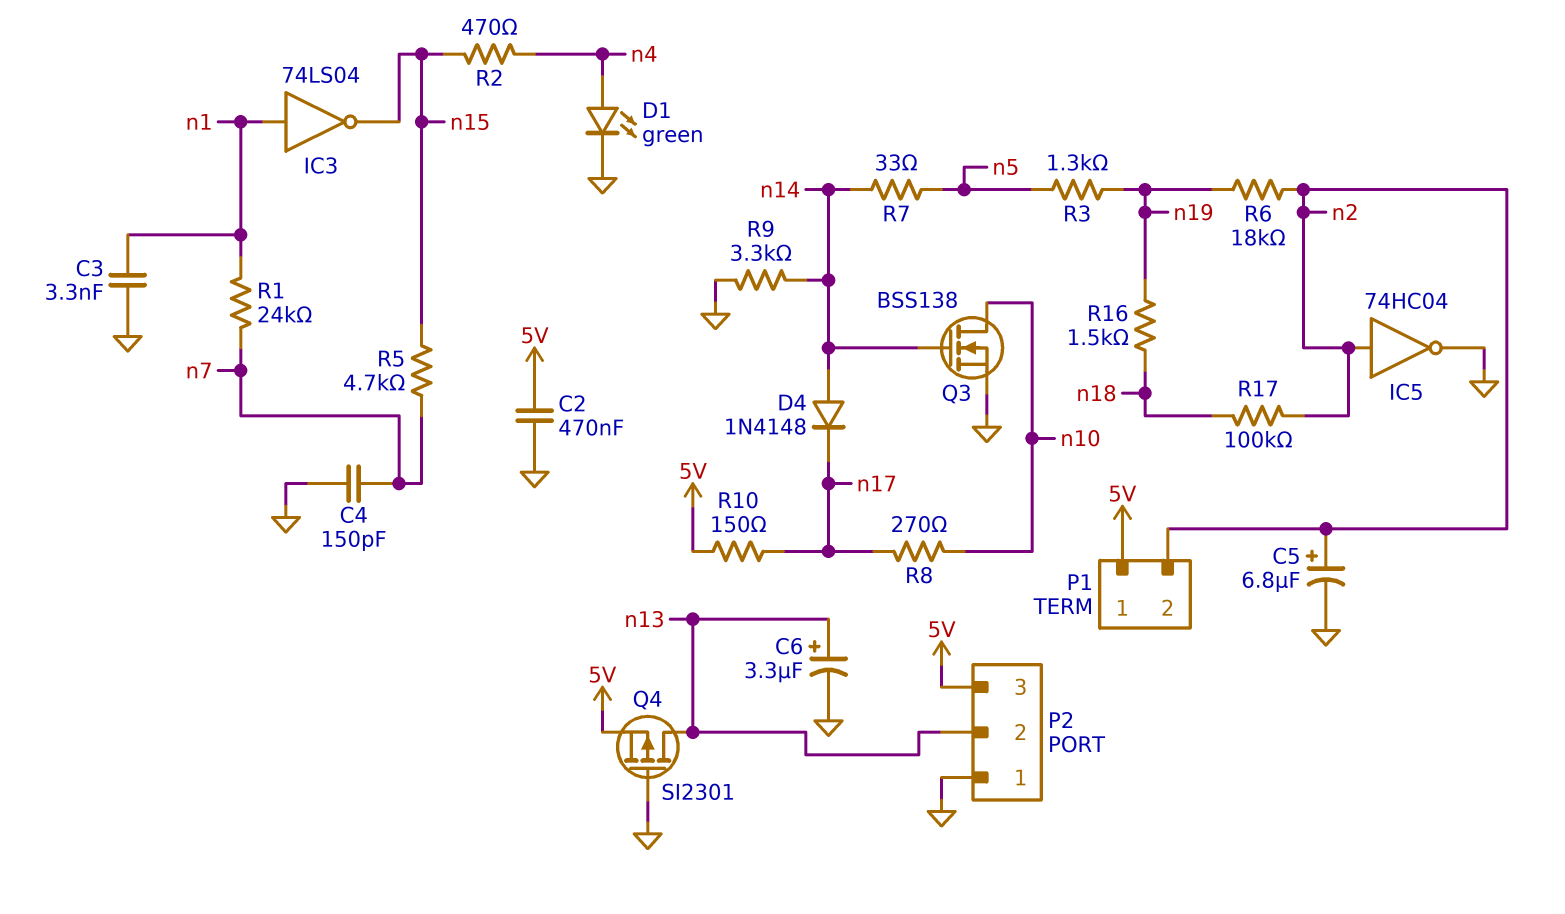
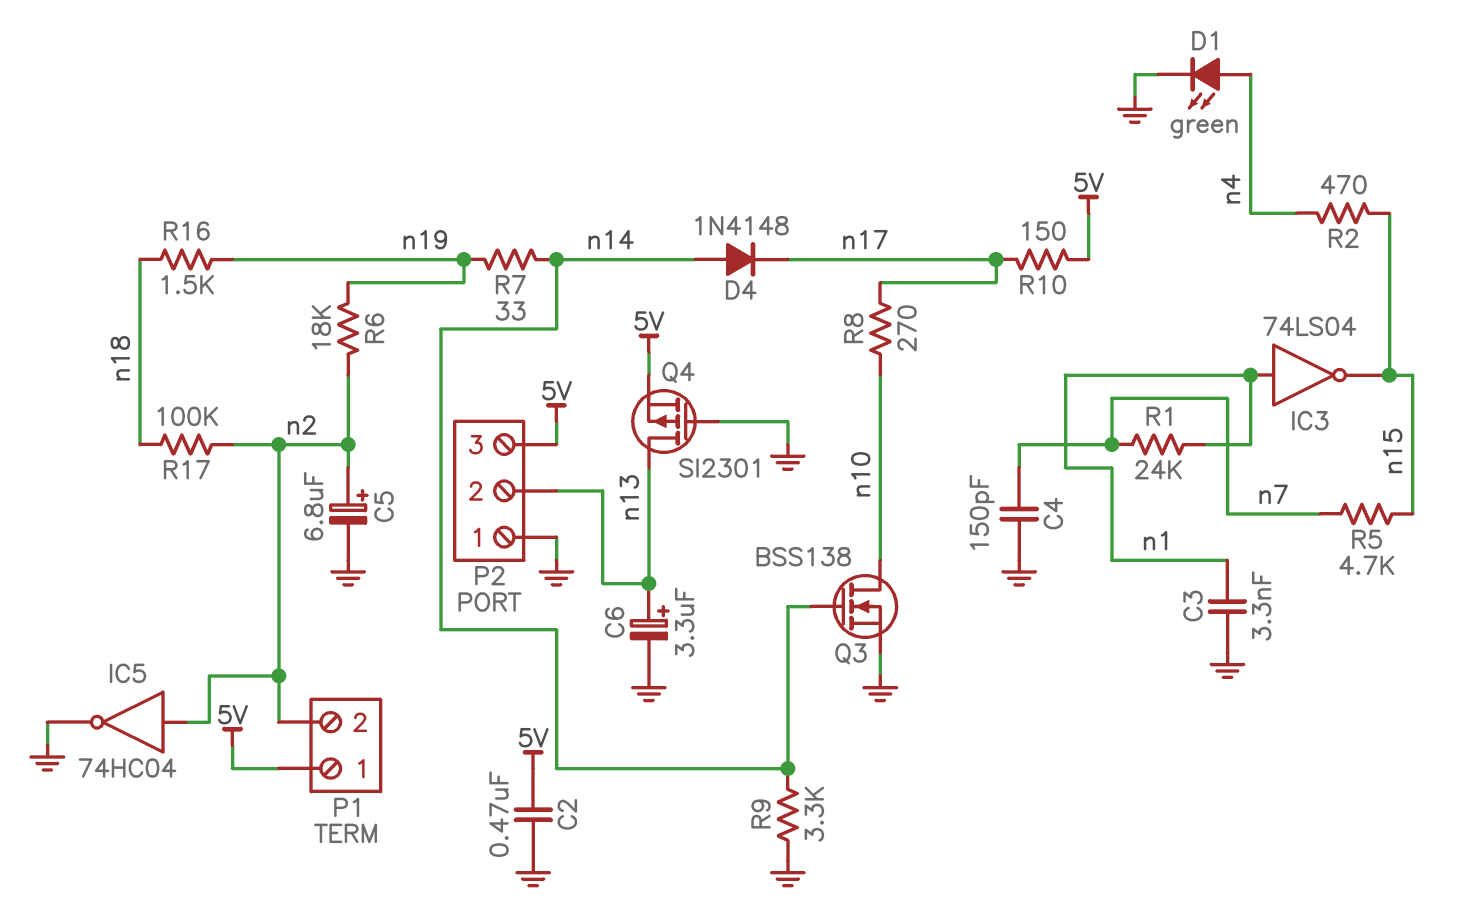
R3: 1.3k (n5, n19) -> none
R7: 33 (n5, n14) -> 33 (n14, n19)

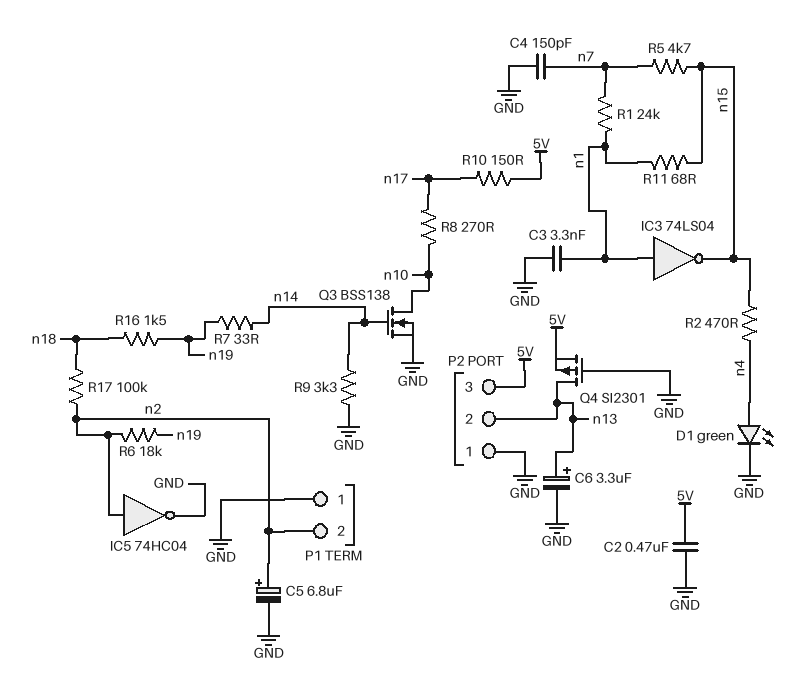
D4: diode 1N4148 (A n14, K n17) -> none
P1 pin 1: 5V -> GND
R11: none -> 68 (n1, n15)

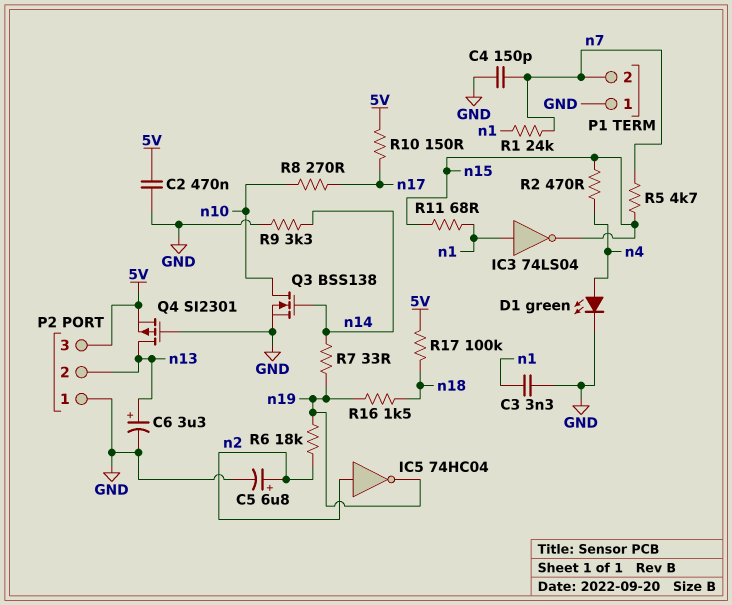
IC5: NOT 74HC04 (in n2, out GND) -> NOT 74HC04 (in n2, out n19)
P1 pin 2: n2 -> n7
R17: 100k (n2, n18) -> 100k (5V, n18)

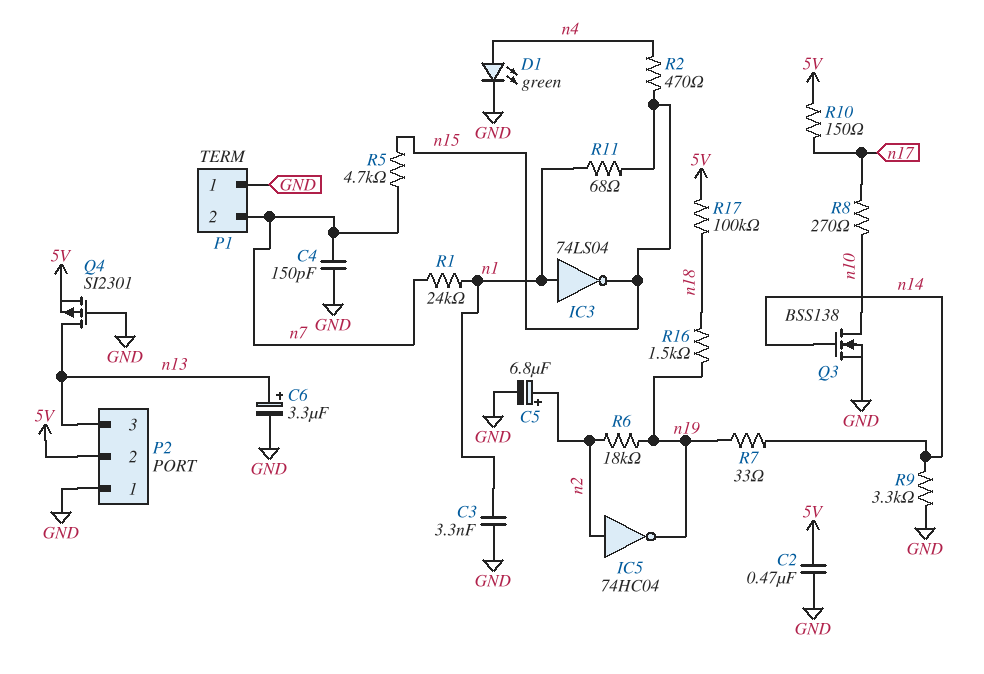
P2 pin 2: n13 -> 5V
P2 pin 3: 5V -> n13

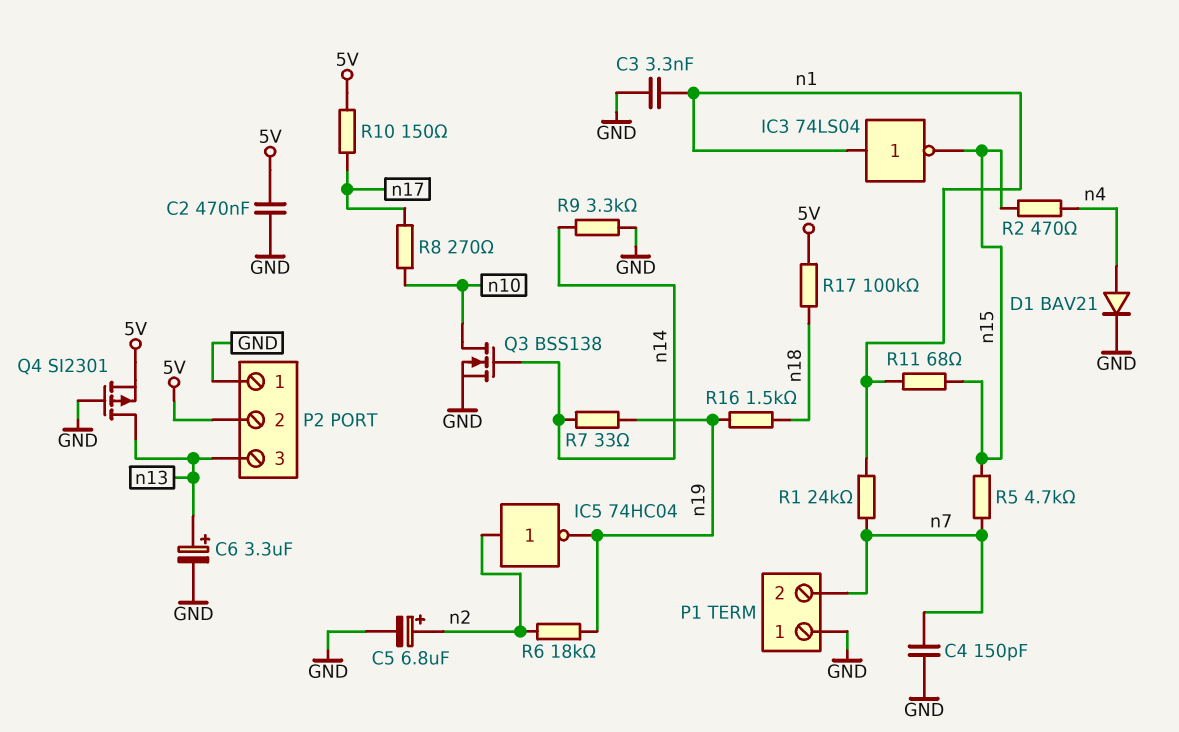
D1: LED green (A n4, K GND) -> diode BAV21 (A n4, K GND)

